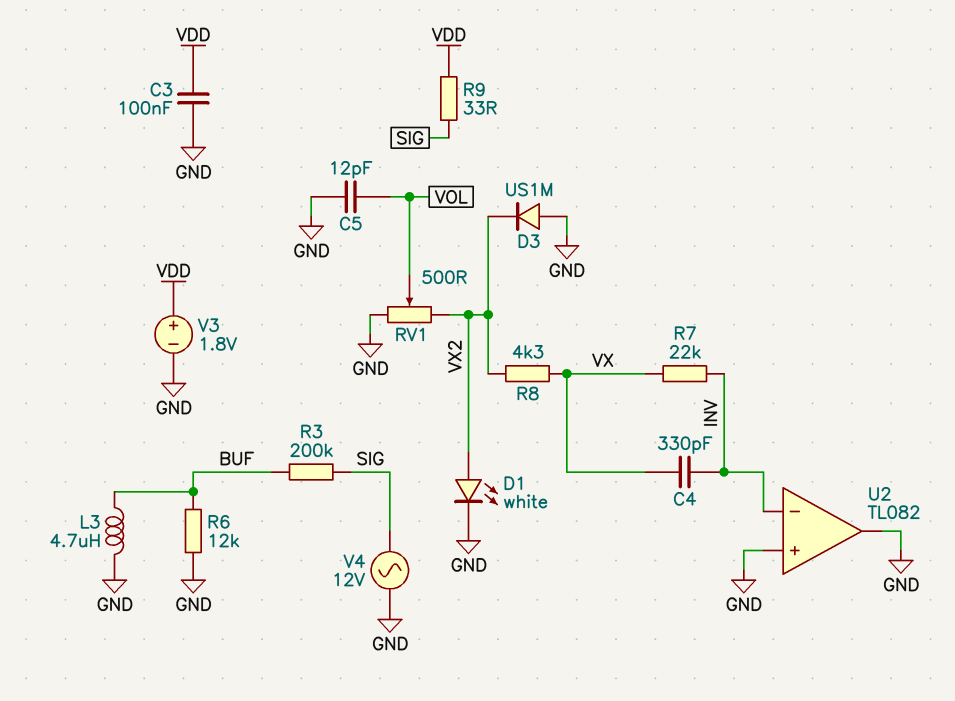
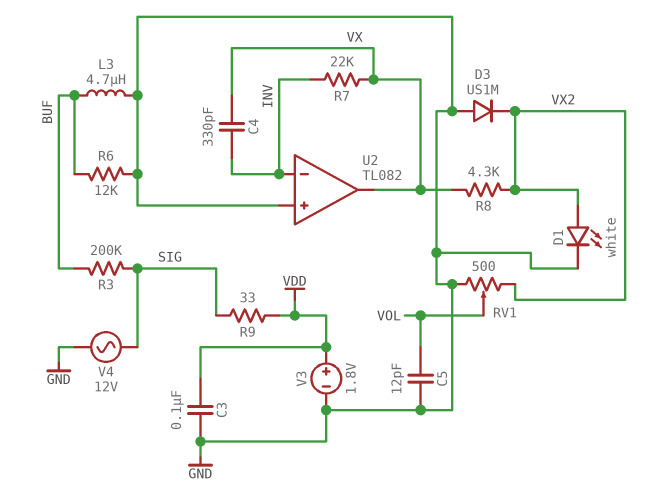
U2 pin out: GND -> VX

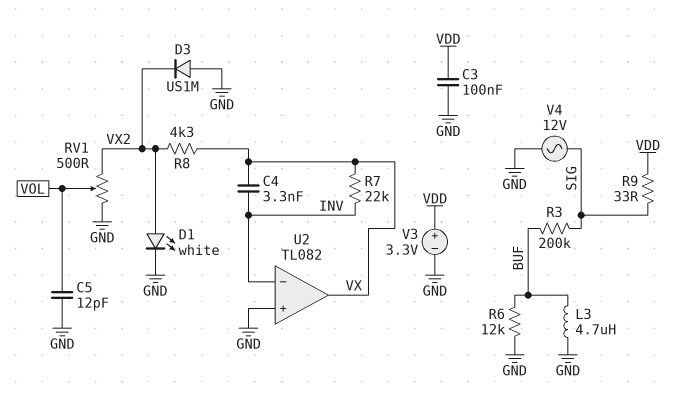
C4: 330pF (INV, VX) -> 3.3nF (INV, VX)
V3: 1.8V (plus VDD, minus GND) -> 3.3V (plus VDD, minus GND)

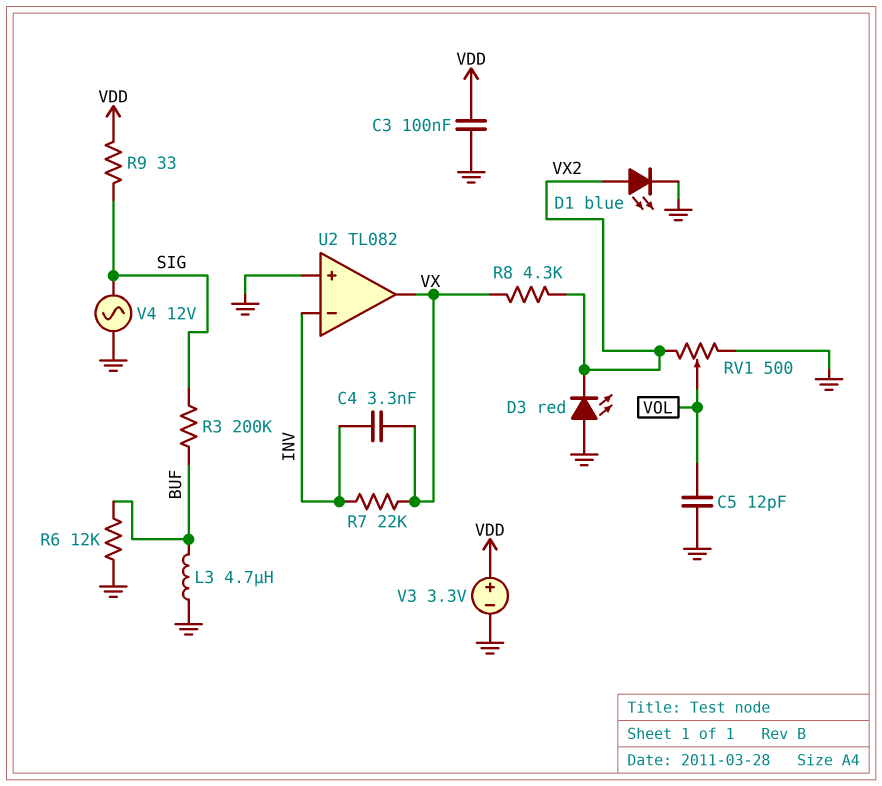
D1: LED white (A VX2, K GND) -> LED blue (A VX2, K GND)
D3: diode US1M (A GND, K VX2) -> LED red (A GND, K VX2)

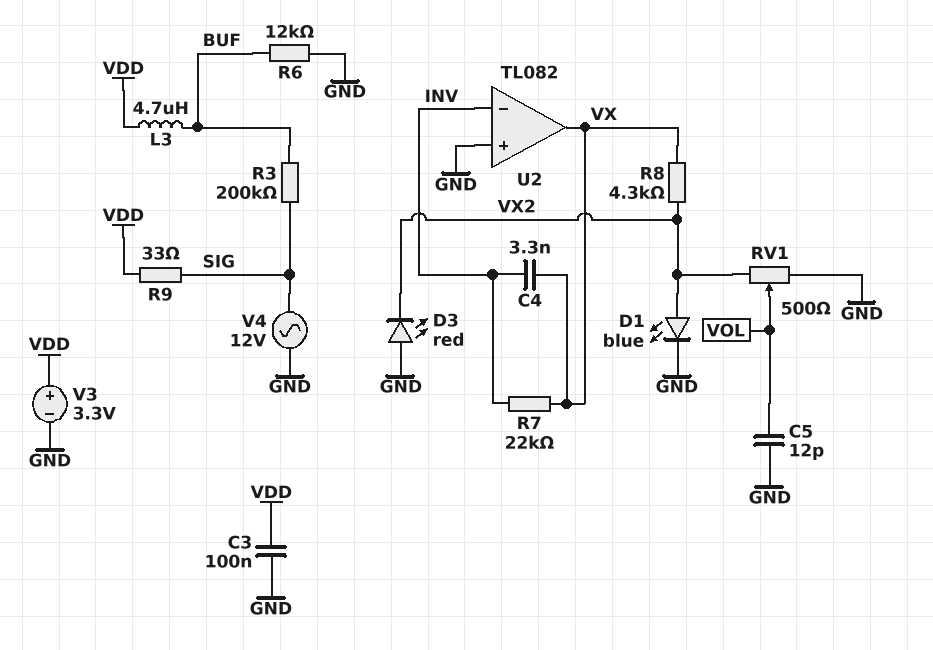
L3: 4.7uH (BUF, GND) -> 4.7uH (BUF, VDD)

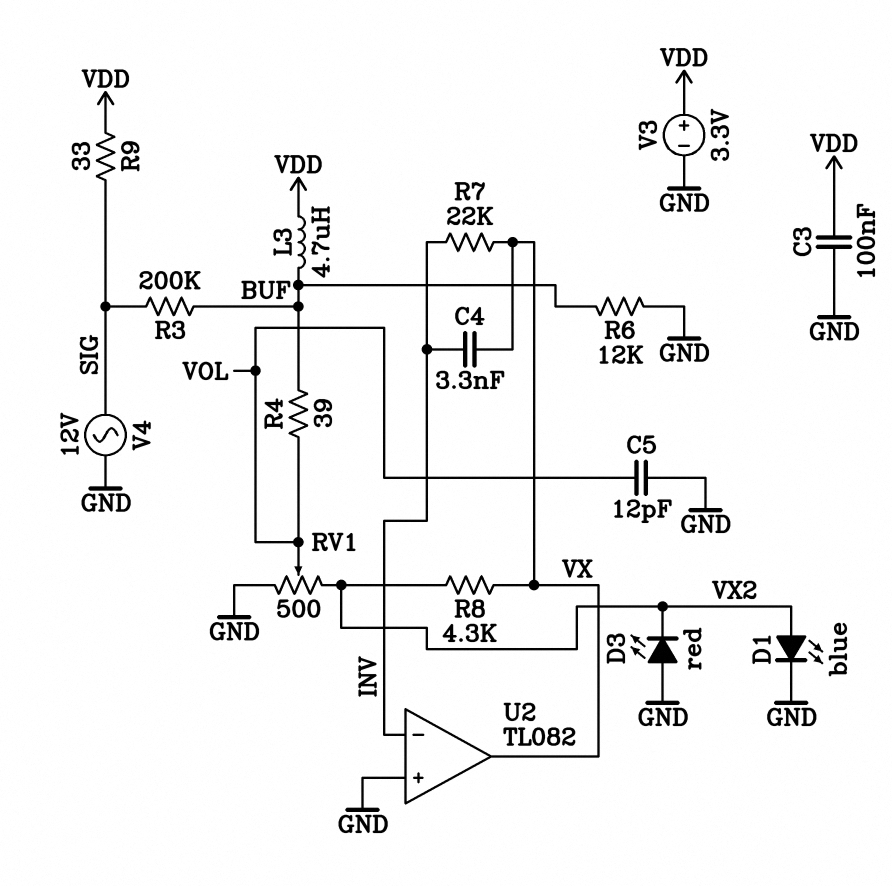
R4: none -> 39 (BUF, VOL)

